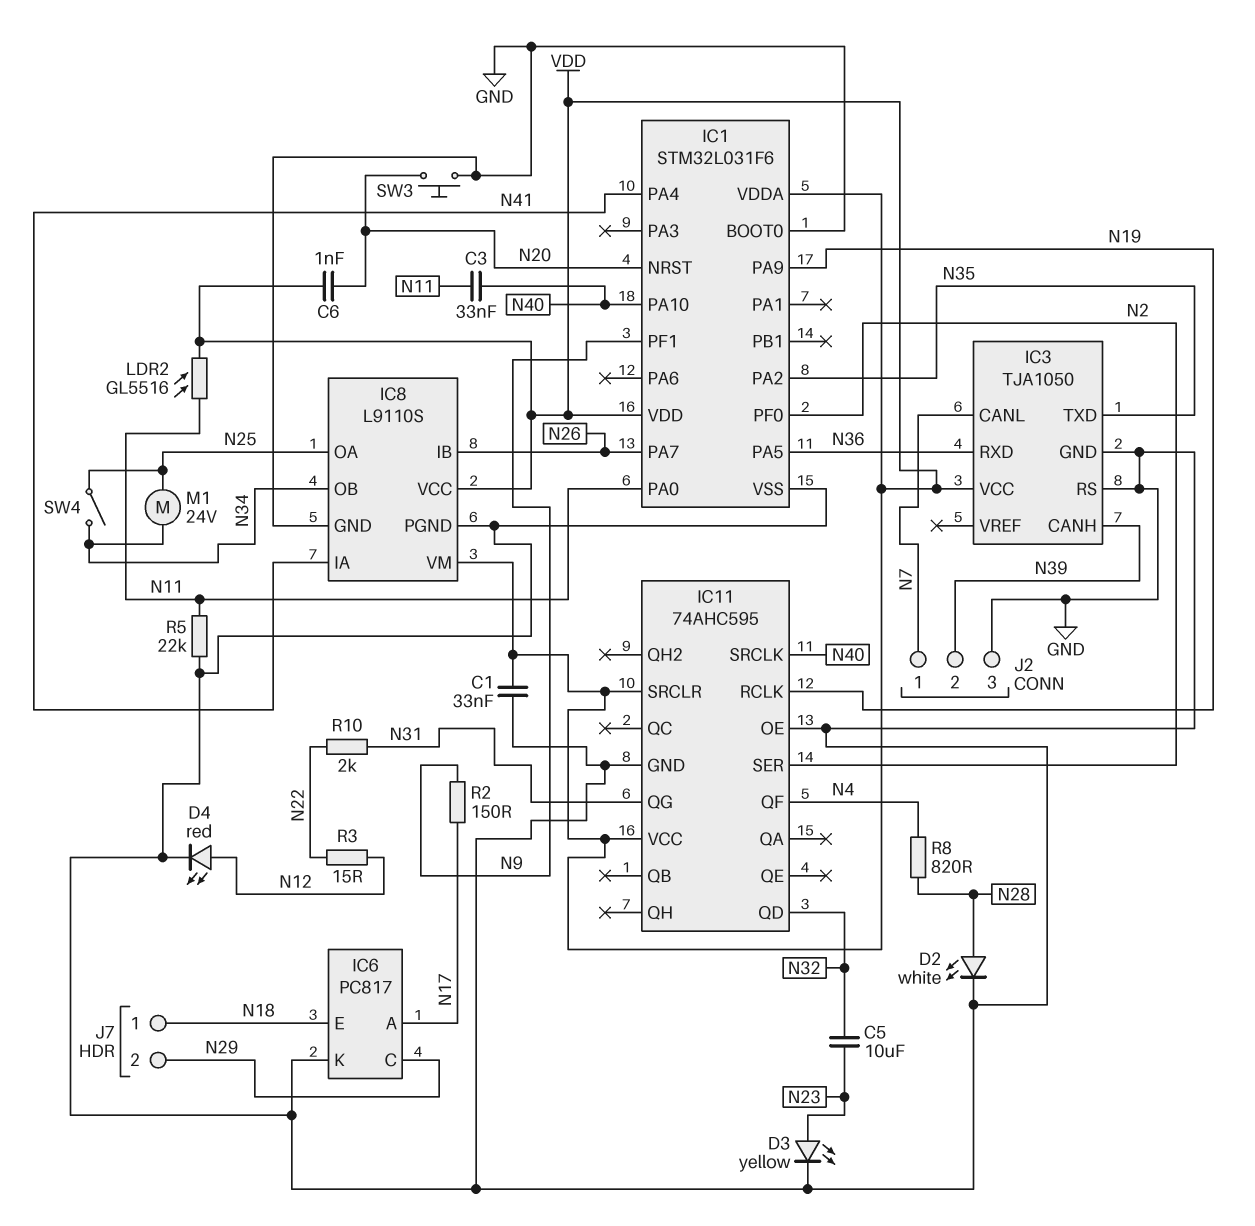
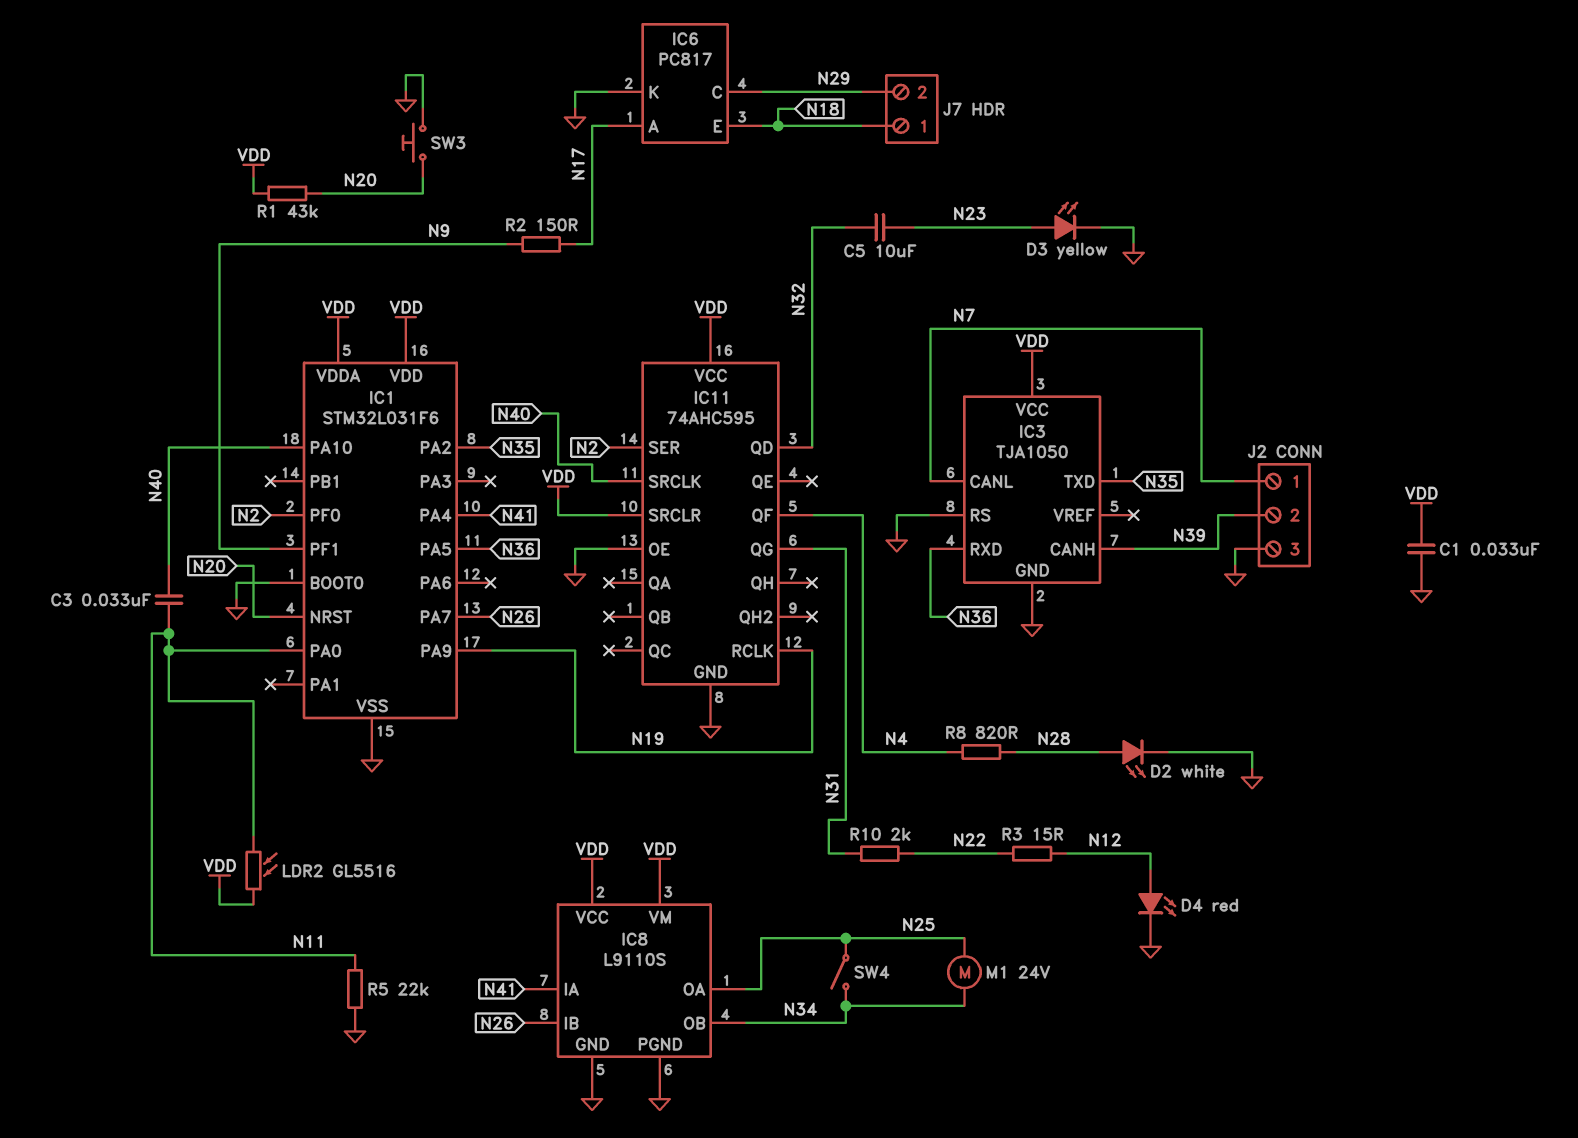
C6: 1nF (N20, VDD) -> none
R1: none -> 43k (N20, VDD)

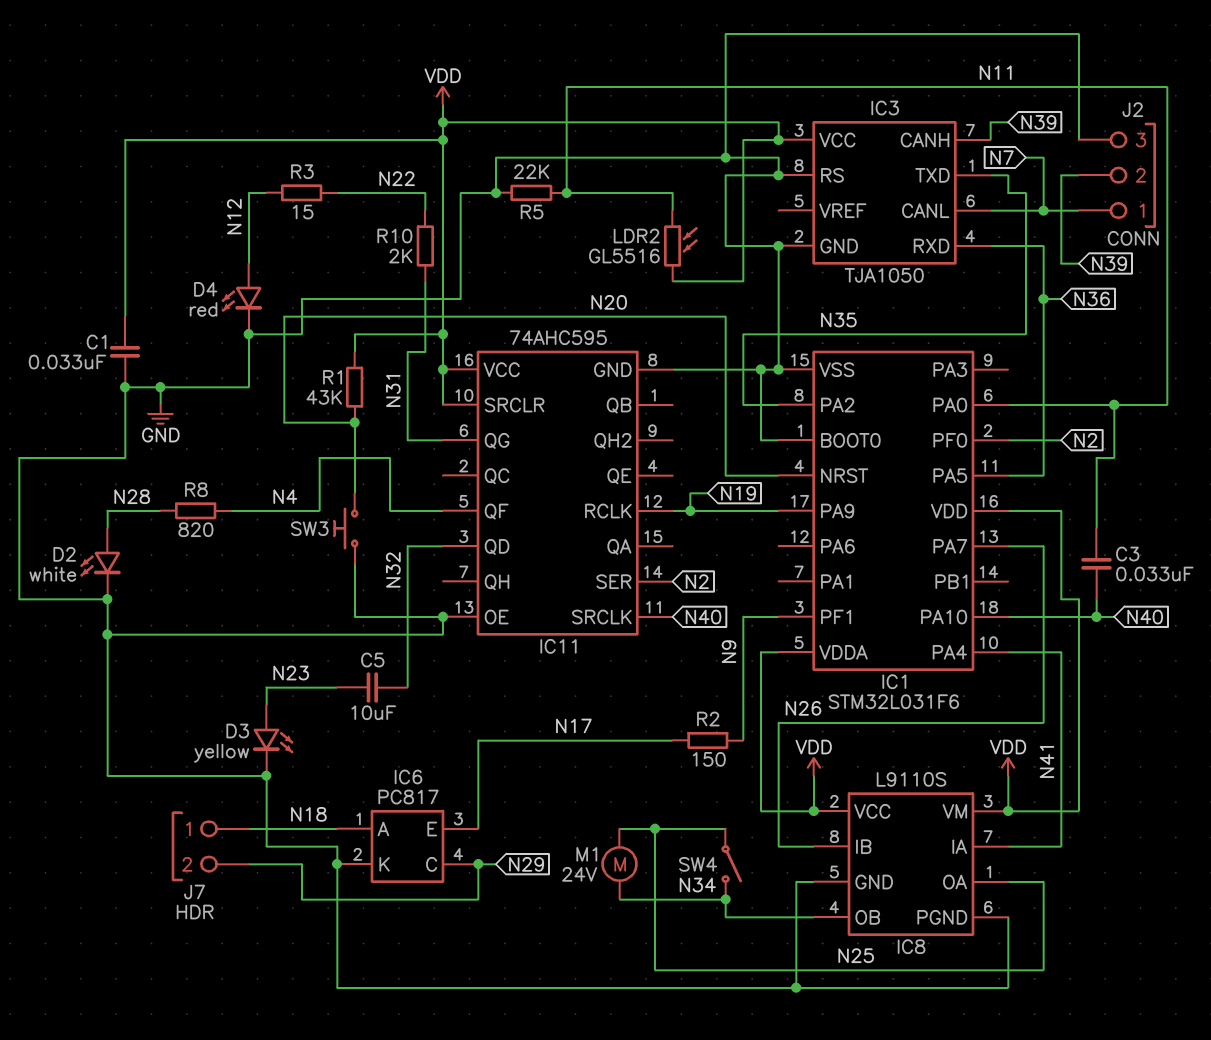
IC6 pin A: N17 -> N18
IC6 pin E: N18 -> N17

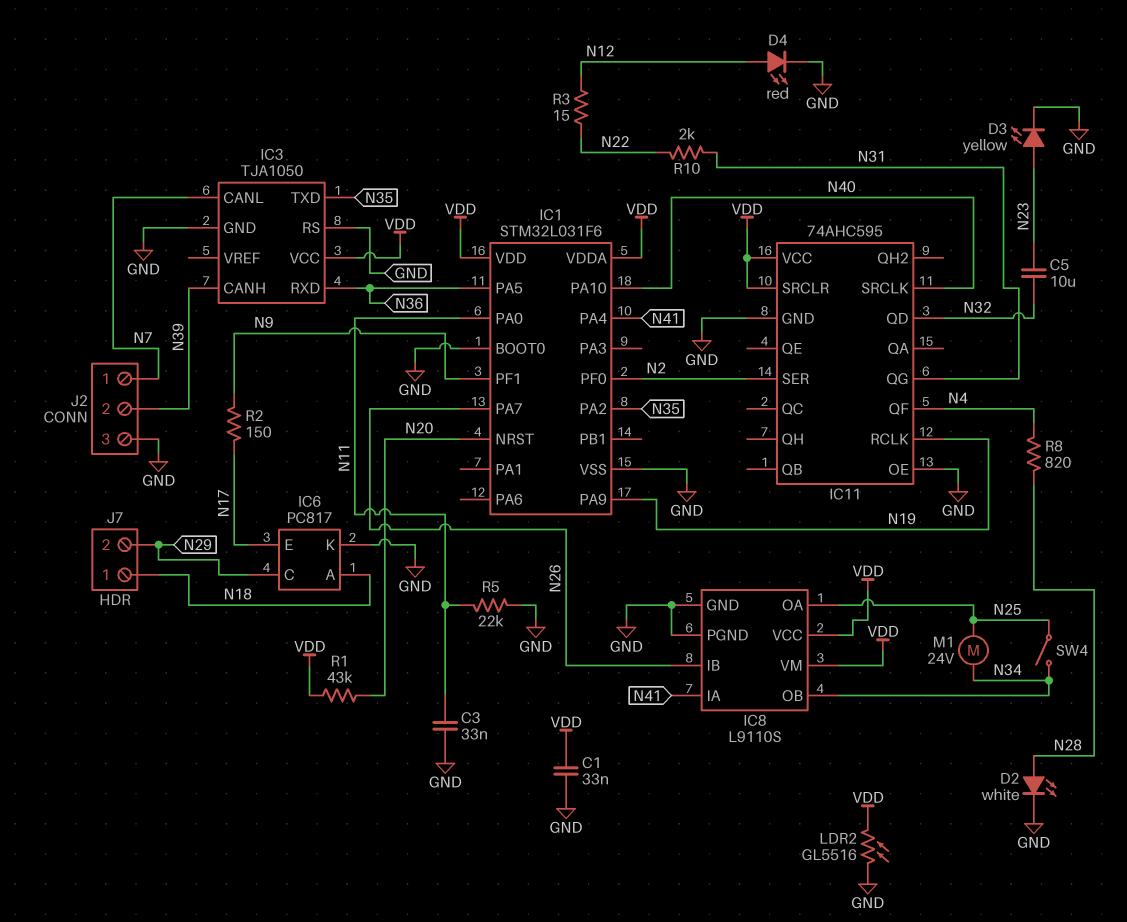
C3: 33nF (N11, N40) -> 33nF (GND, N11)
LDR2: GL5516 (N11, VDD) -> GL5516 (GND, VDD)
SW3: button (GND, N20) -> none

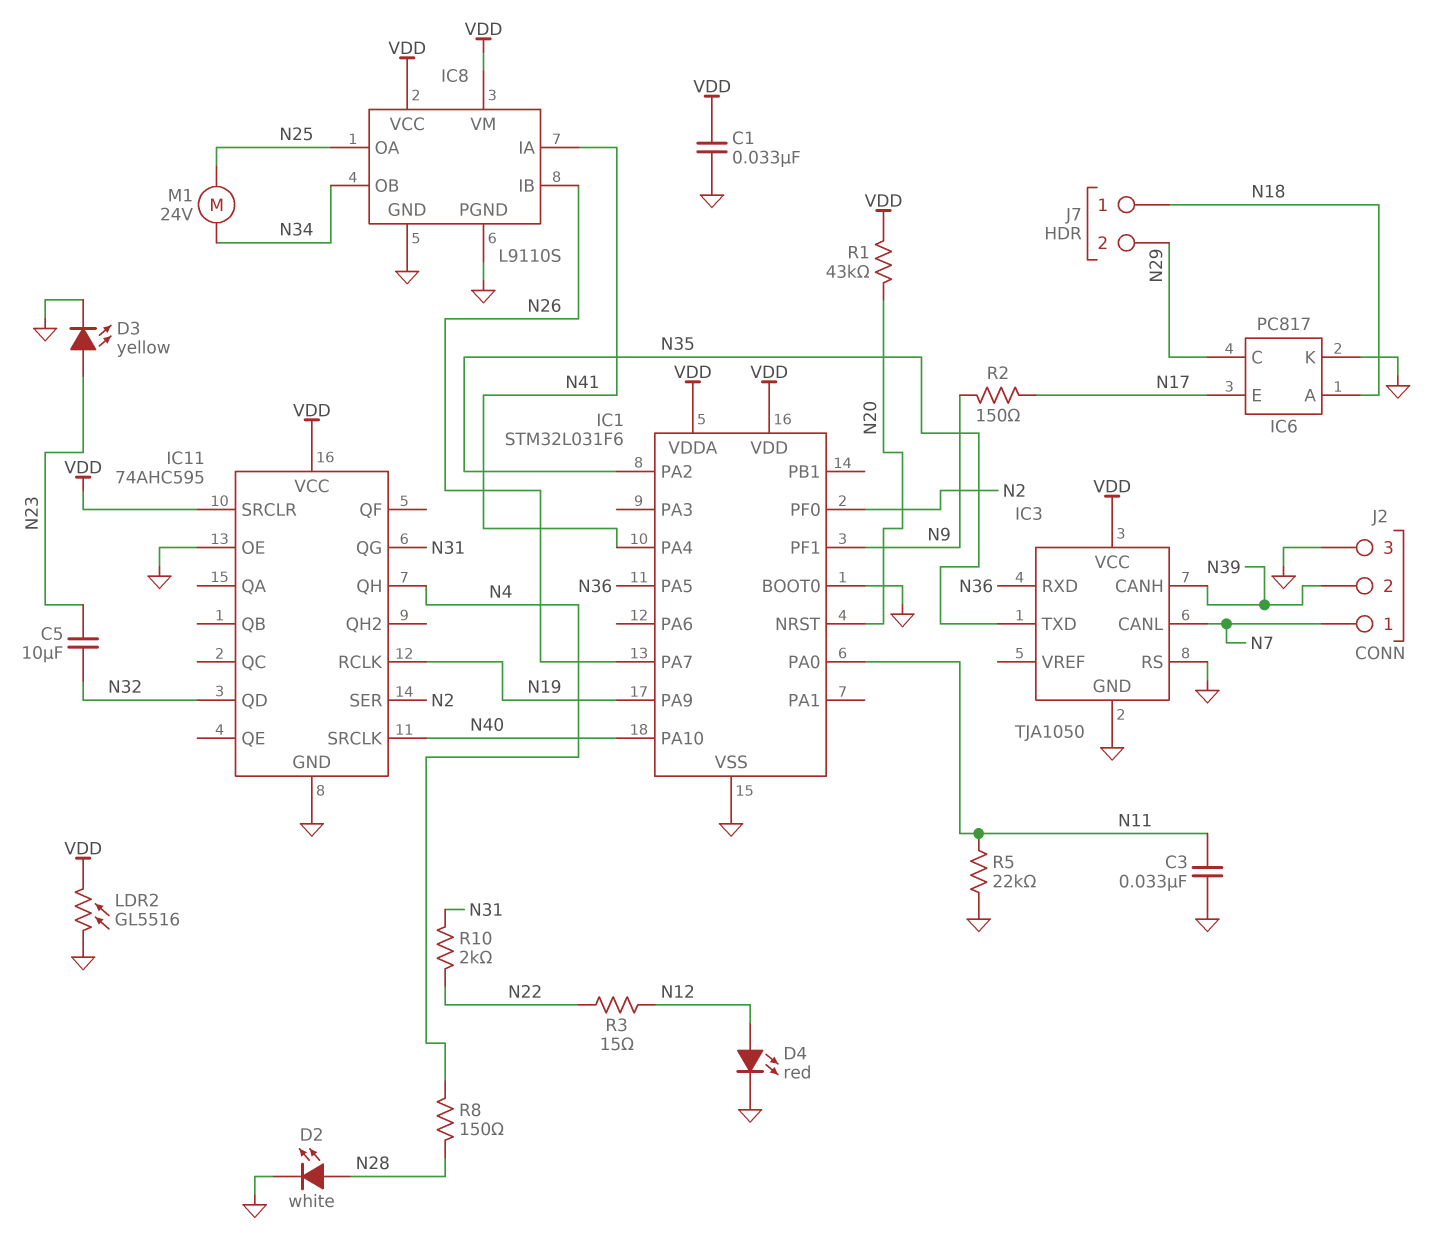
IC11 pin QF: N4 -> none
IC11 pin QH: none -> N4
R8: 820 (N4, N28) -> 150 (N4, N28)
SW4: switch (N25, N34) -> none

